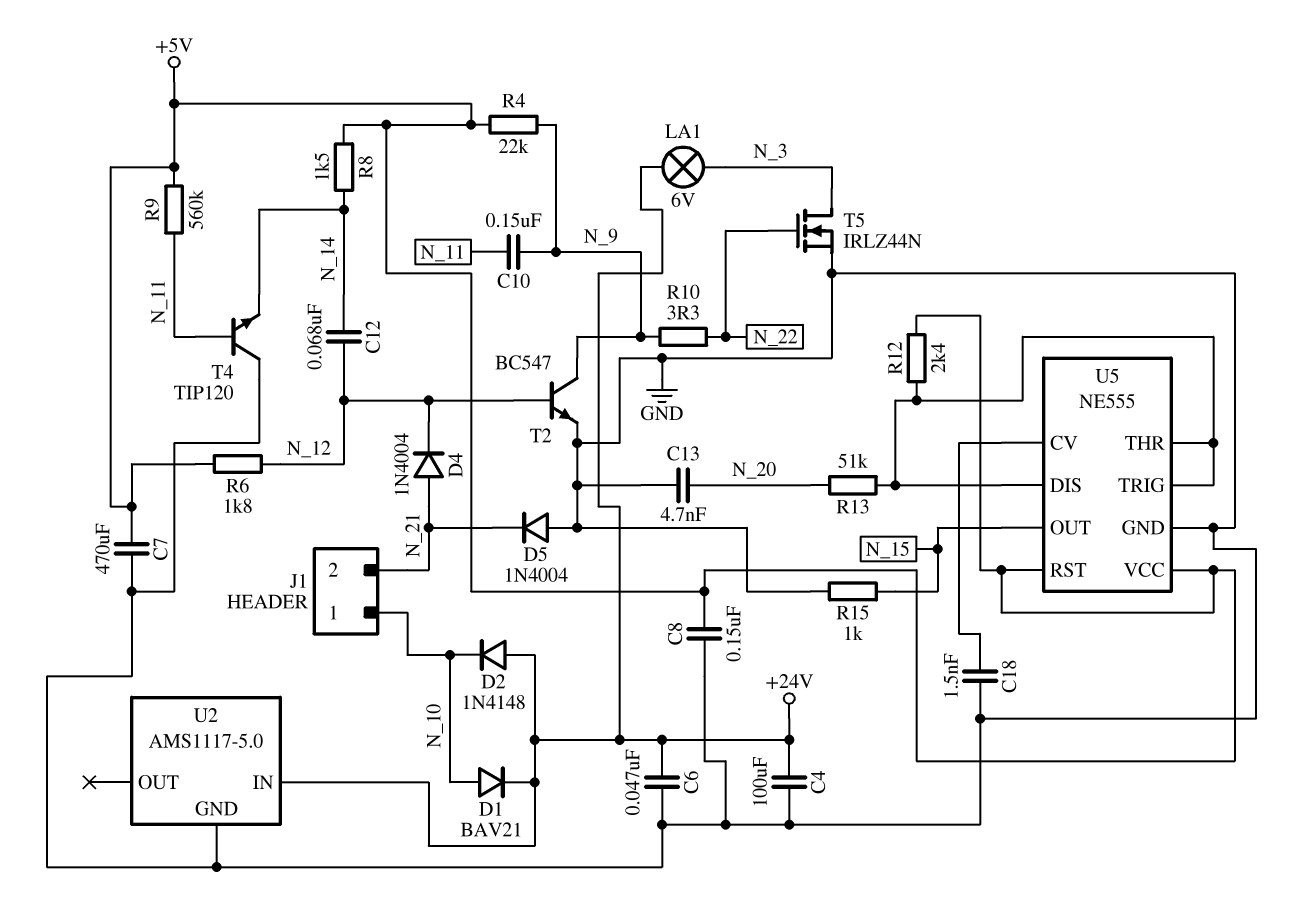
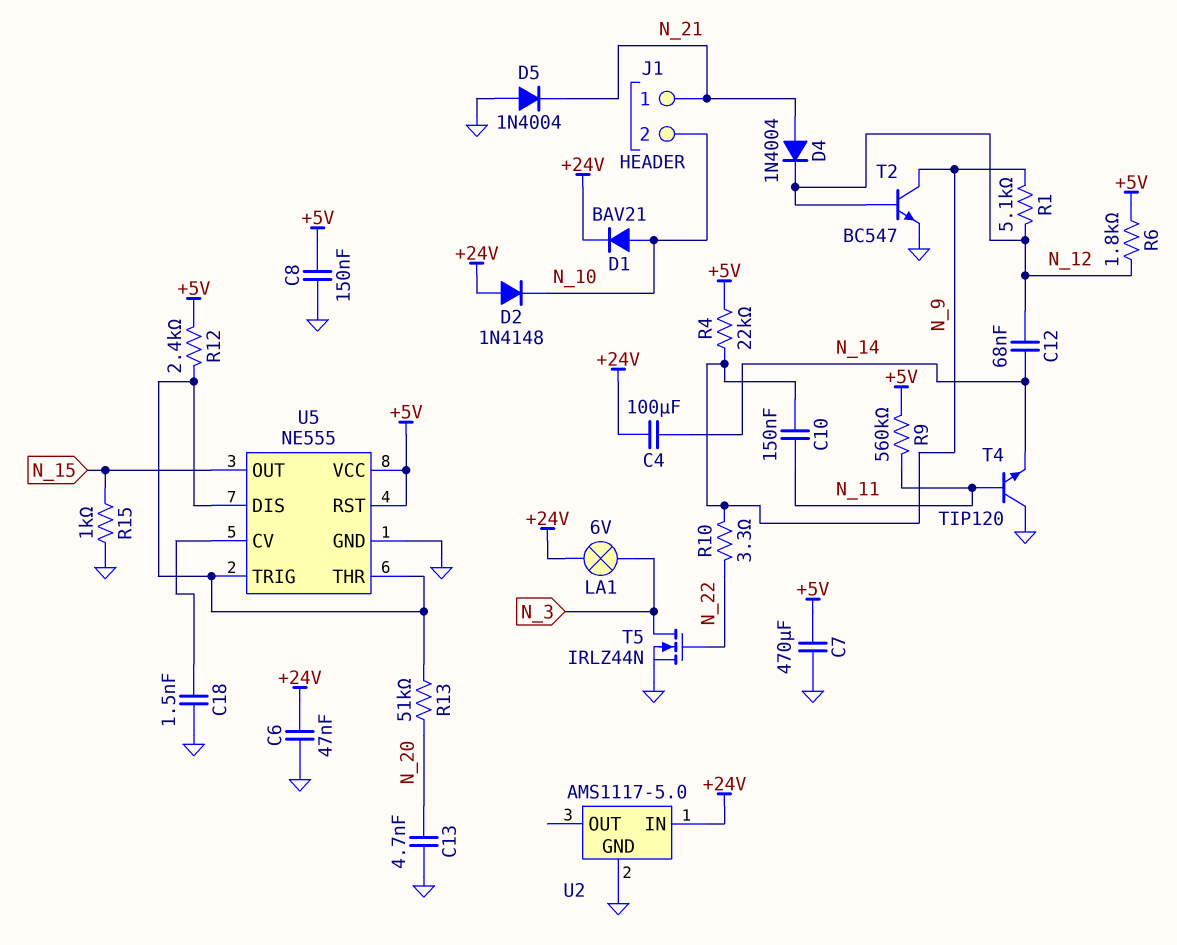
C4: 100uF (+24V, GND) -> 100uF (+24V, N_14)
J1 pin 1: N_10 -> N_21
J1 pin 2: N_21 -> N_10
R1: none -> 5.1k (N_9, N_12)
R8: 1.5k (+5V, N_14) -> none

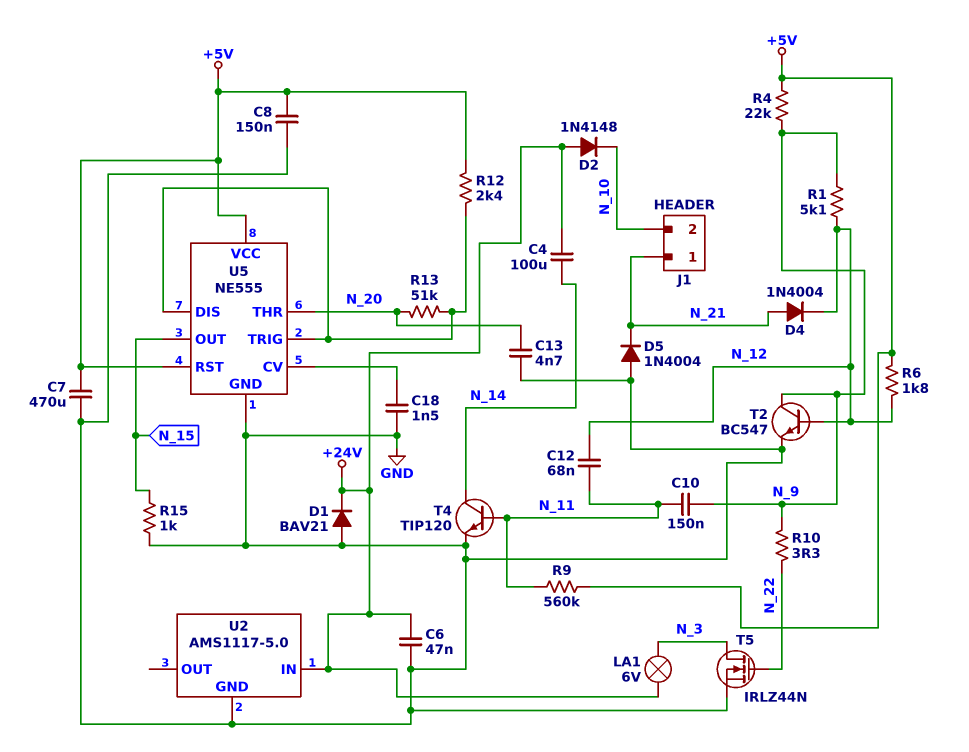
C12: 68nF (N_12, N_14) -> 68nF (N_11, N_12)
D1: diode BAV21 (A N_10, K +24V) -> diode BAV21 (A GND, K +24V)
T4: NPN TIP120 (B N_11, C GND, E N_14) -> NPN TIP120 (B N_11, C N_14, E GND)
U5 pin THR: U5/DIS -> N_20

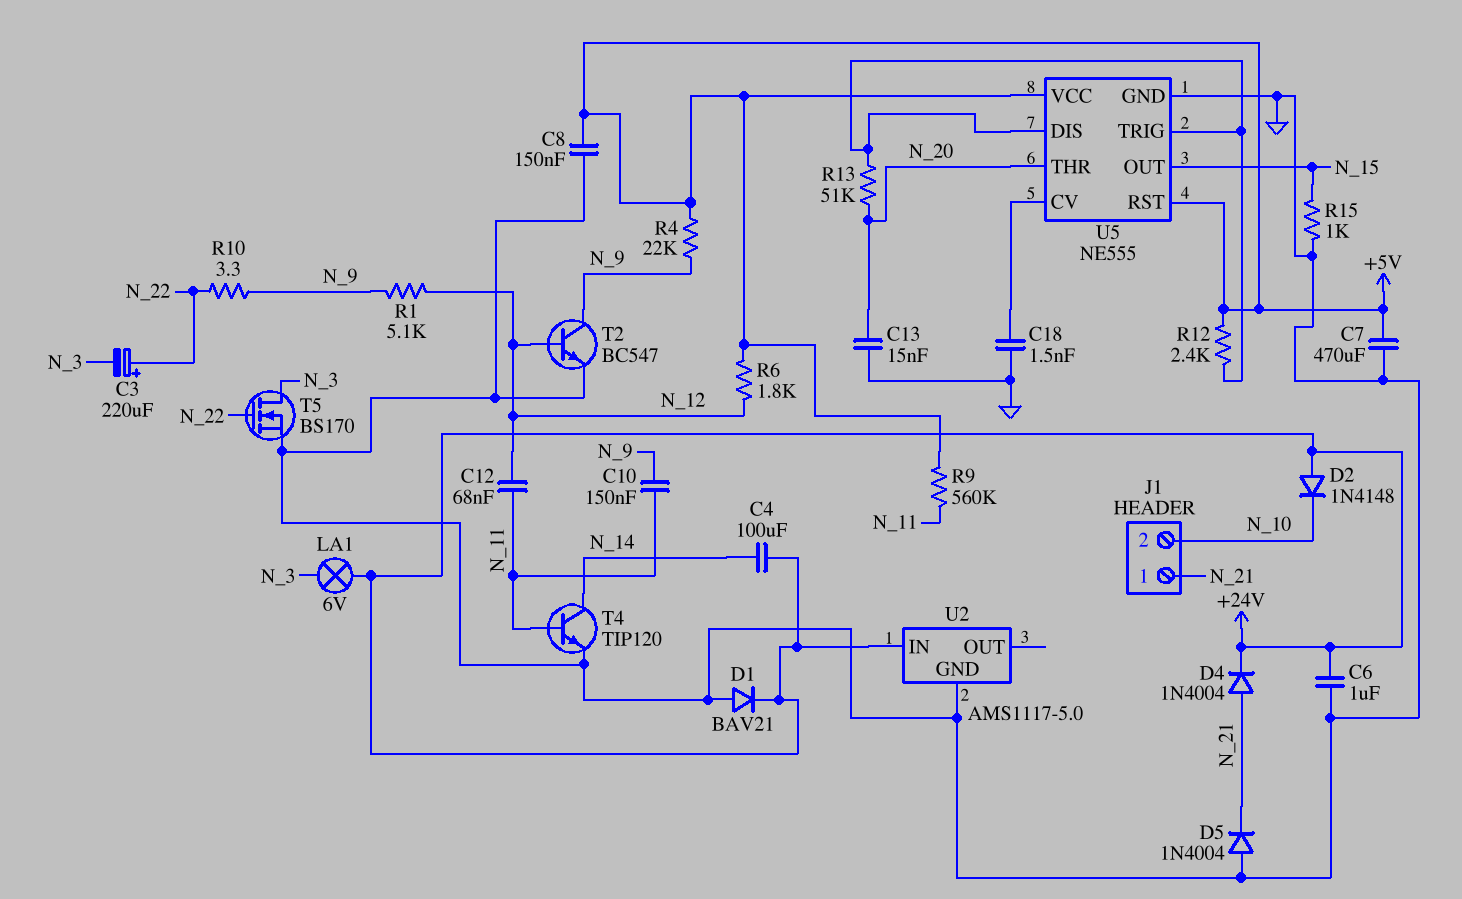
C3: none -> 220uF (plus N_22, minus N_3)
C6: 47nF (+24V, GND) -> 1uF (+24V, GND)
C13: 4.7nF (GND, N_20) -> 15nF (GND, N_20)
D4: diode 1N4004 (A N_21, K N_12) -> diode 1N4004 (A N_21, K +24V)
T5: NMOS IRLZ44N (G N_22, D N_3, S GND) -> NMOS BS170 (G N_22, D N_3, S GND)

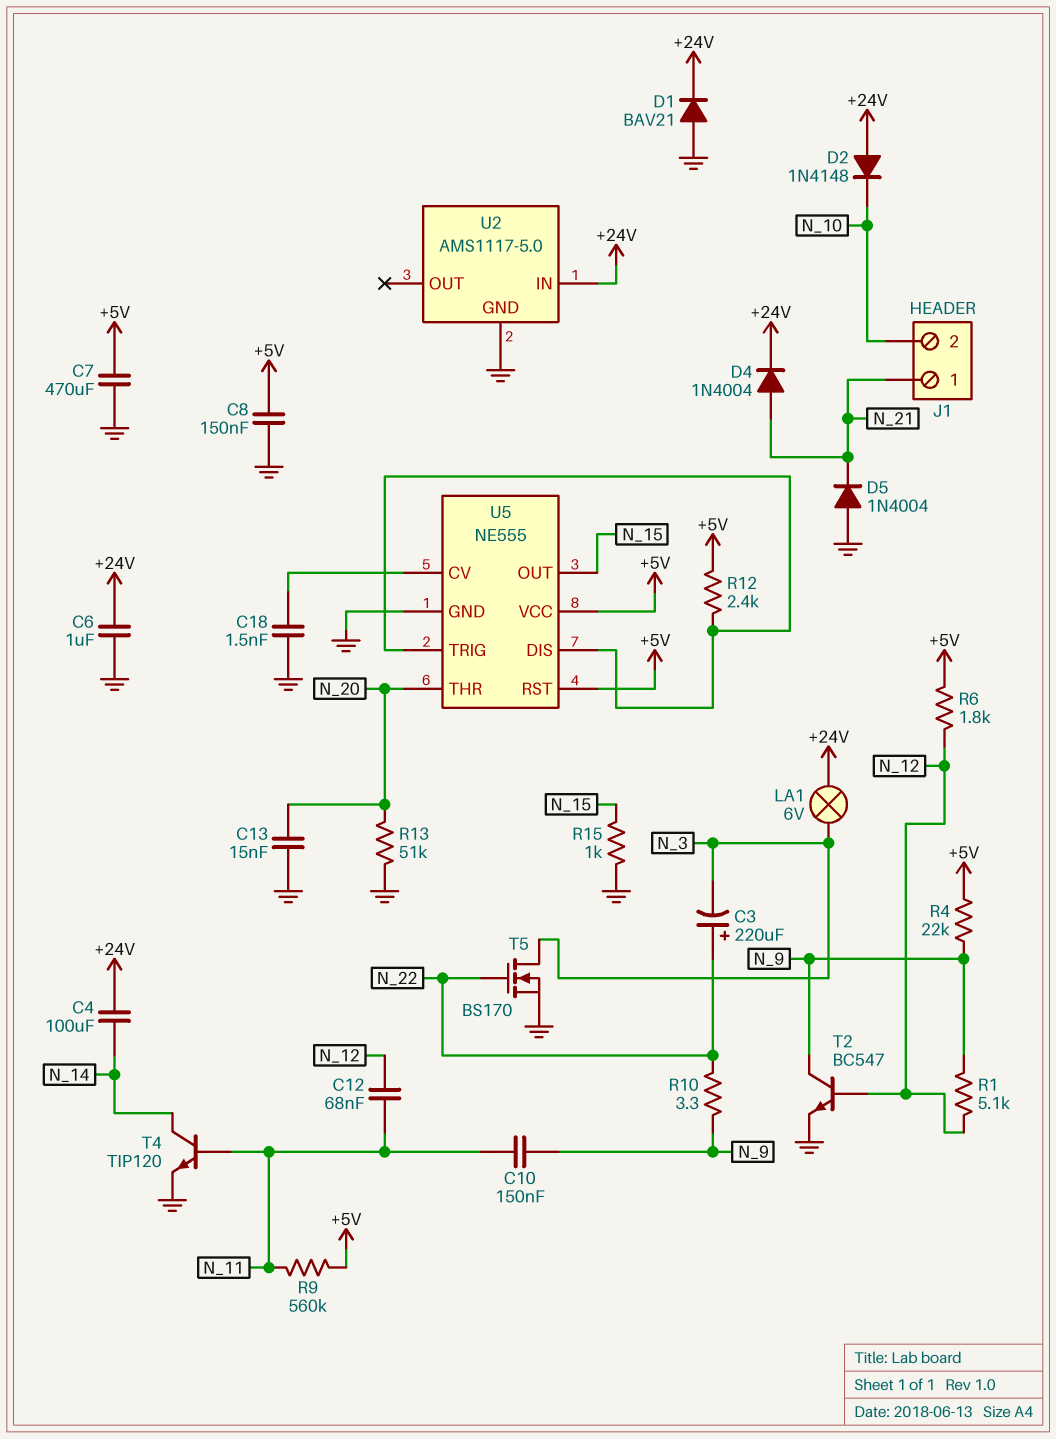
R13: 51k (N_20, U5/DIS) -> 51k (GND, N_20)

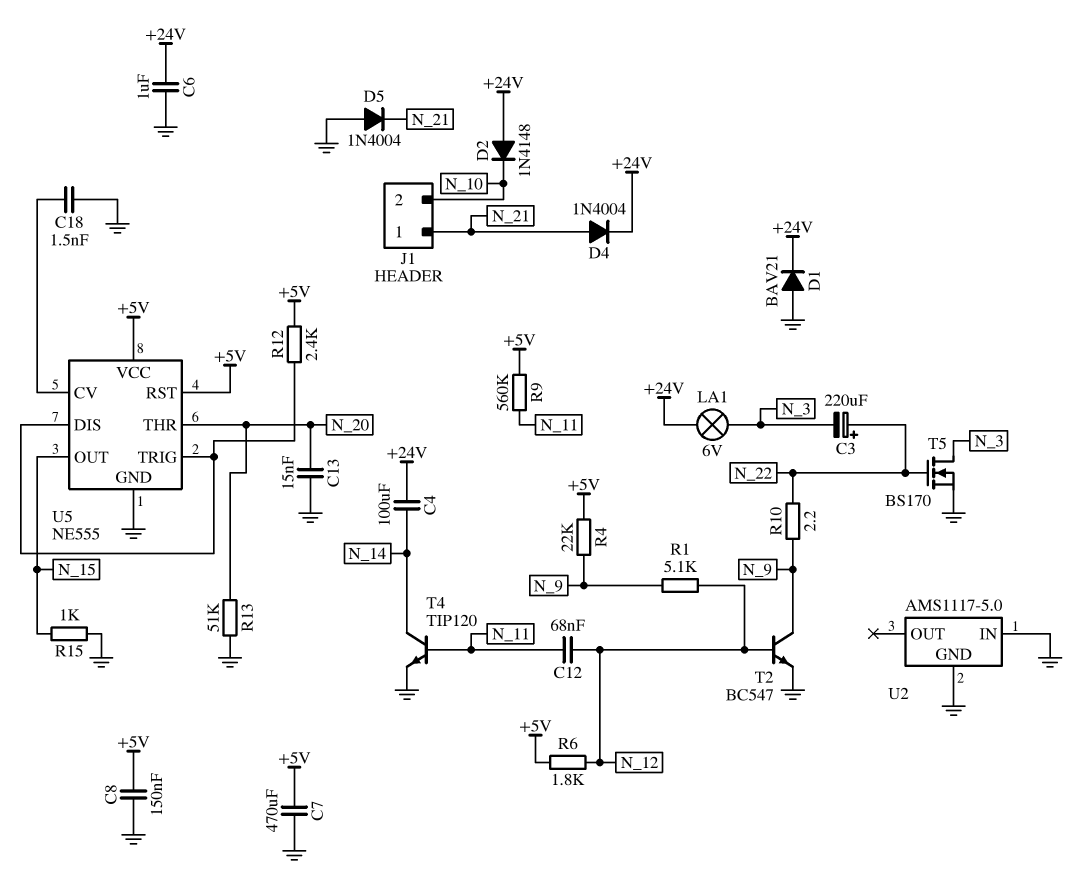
C10: 150nF (N_9, N_11) -> none
R10: 3.3 (N_9, N_22) -> 2.2 (N_9, N_22)
U2 pin IN: +24V -> GND

